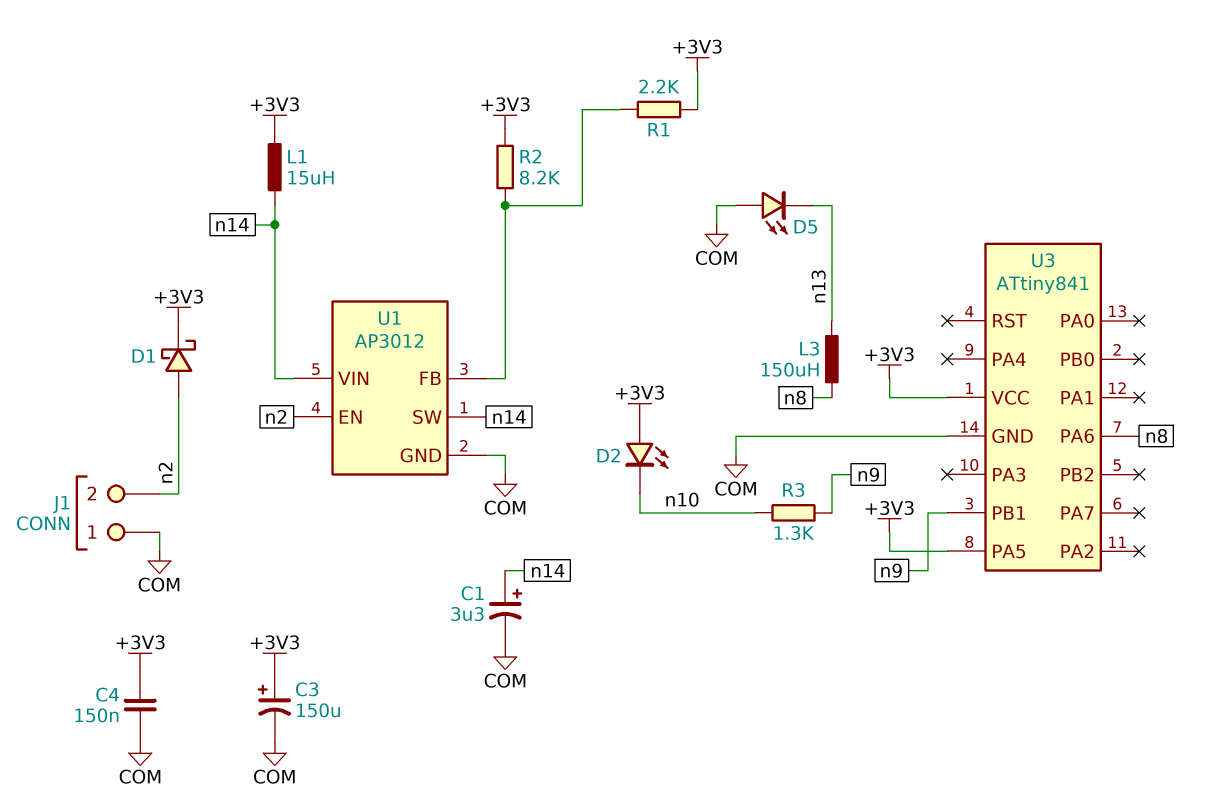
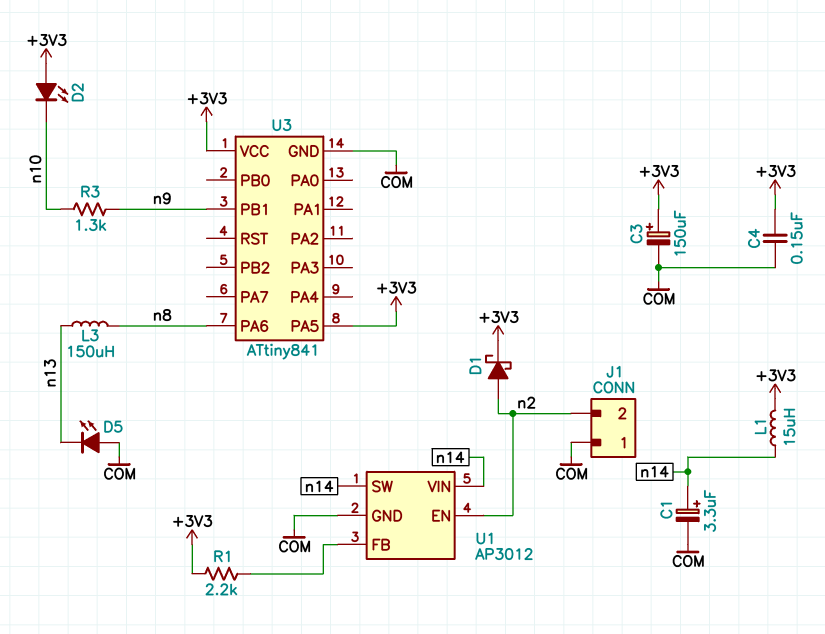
R2: 8.2k (+3V3, U1/FB) -> none

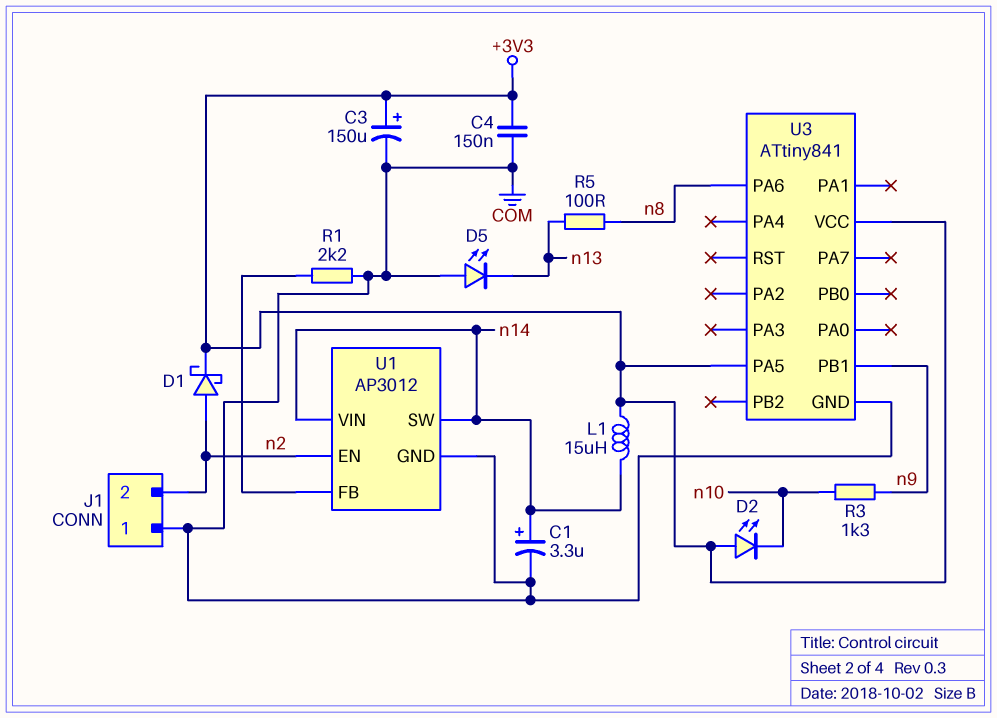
L3: 150uH (n8, n13) -> none
R1: 2.2k (+3V3, U1/FB) -> 2.2k (COM, U1/FB)
R5: none -> 100 (n8, n13)

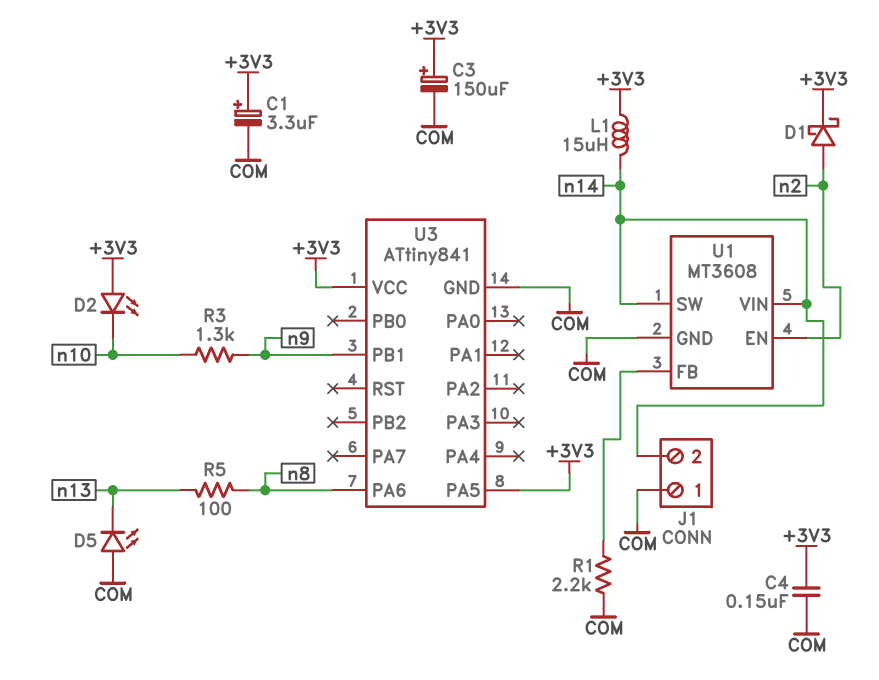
C1: 3.3uF (plus n14, minus COM) -> 3.3uF (plus +3V3, minus COM)
J1 pin 2: n2 -> n14
U1: AP3012 -> MT3608

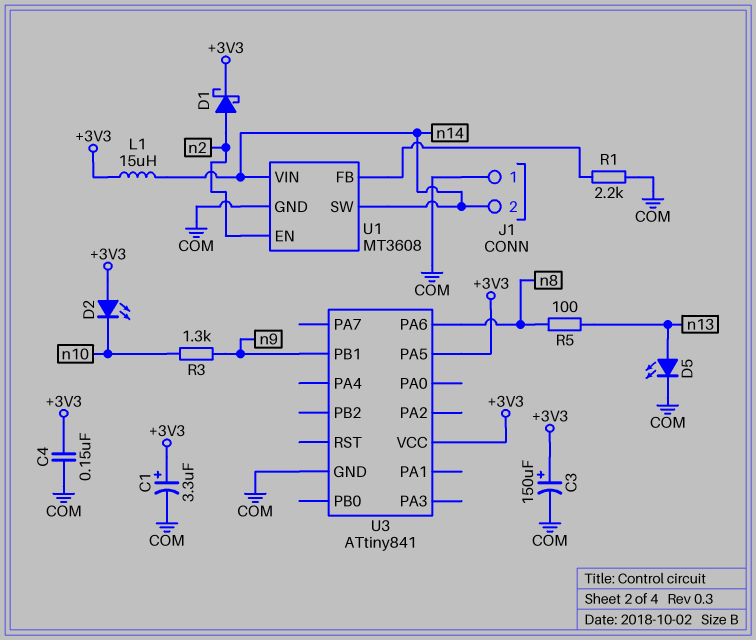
D5: LED (A COM, K n13) -> LED (A n13, K COM)

